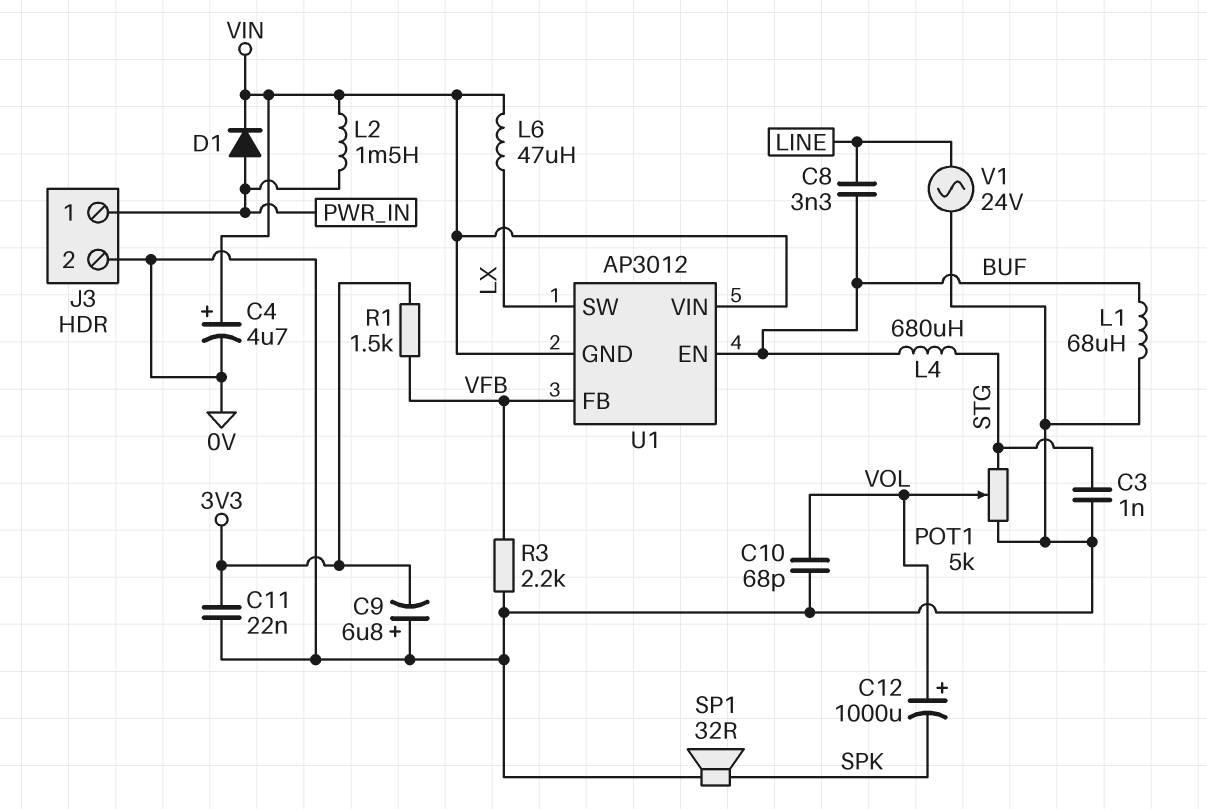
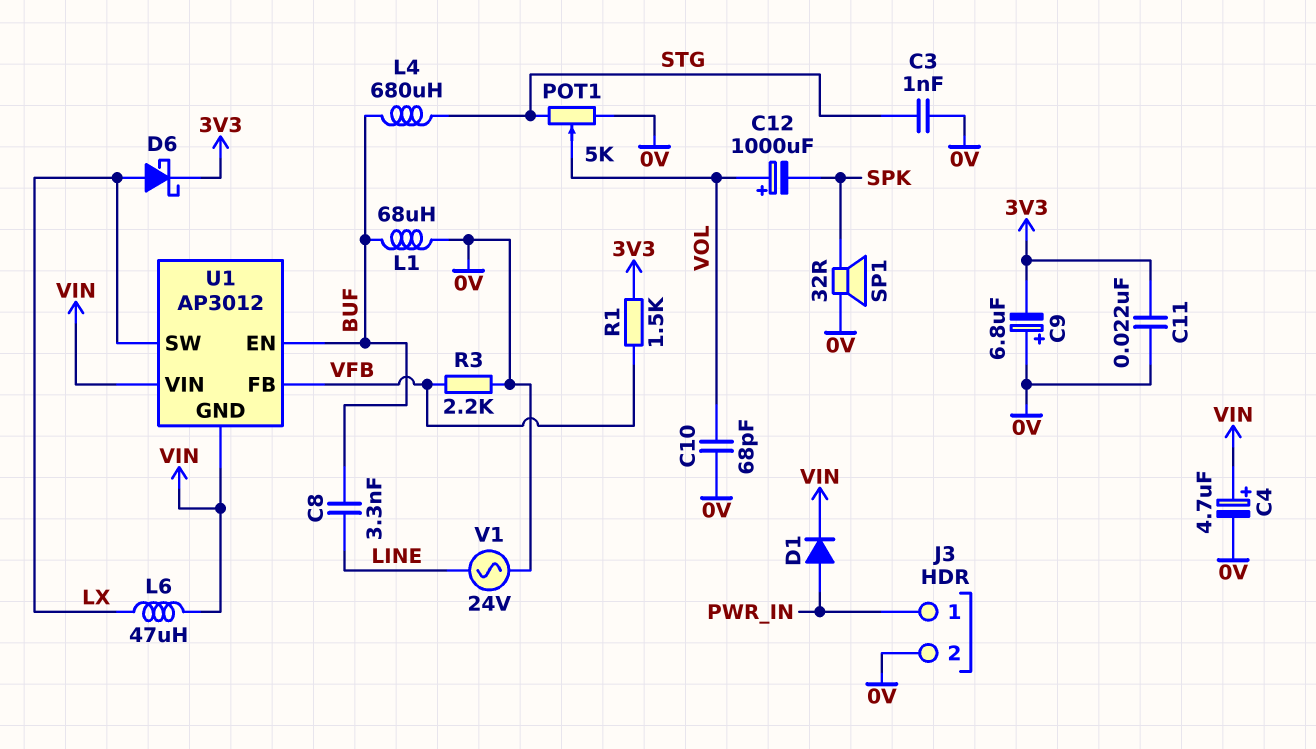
D6: none -> schottky (A LX, K 3V3)
L2: 1.5mH (PWR_IN, VIN) -> none

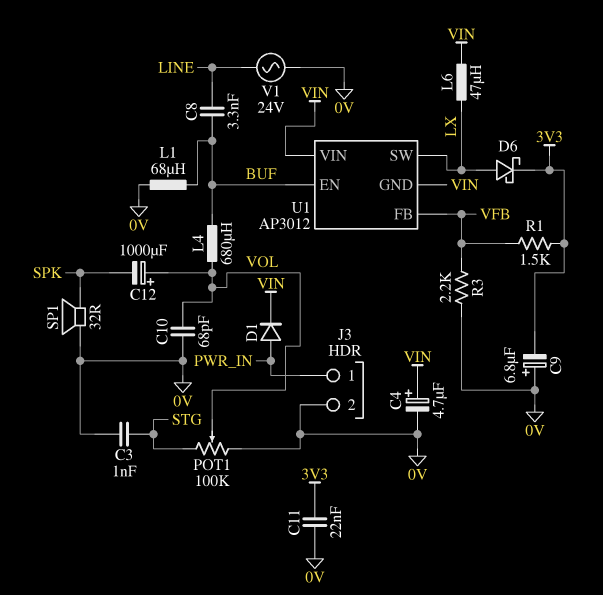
L4: 680uH (BUF, STG) -> 680uH (BUF, VOL)
POT1: 5k (0V, STG, wiper VOL) -> 100k (0V, STG, wiper VOL)

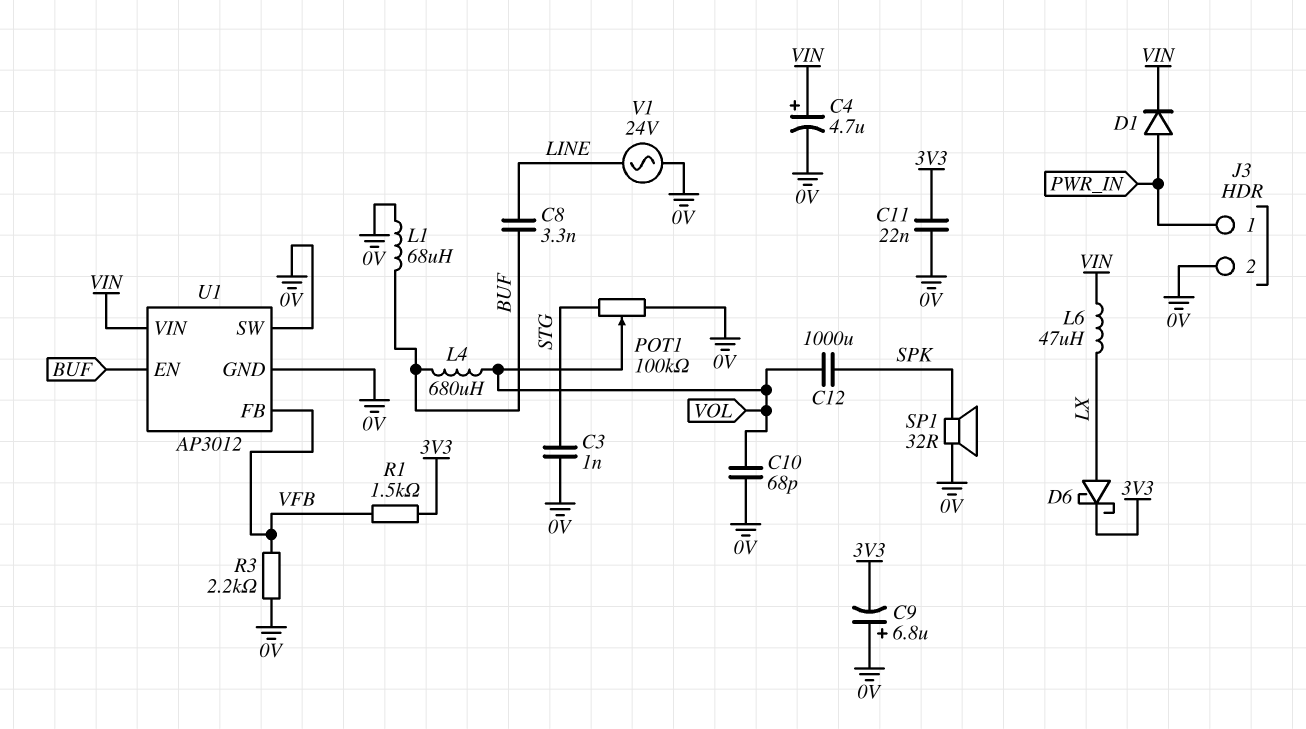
C12: 1000uF (plus VOL, minus SPK) -> 1000uF (SPK, VOL)
U1 pin GND: VIN -> 0V
U1 pin SW: LX -> 0V

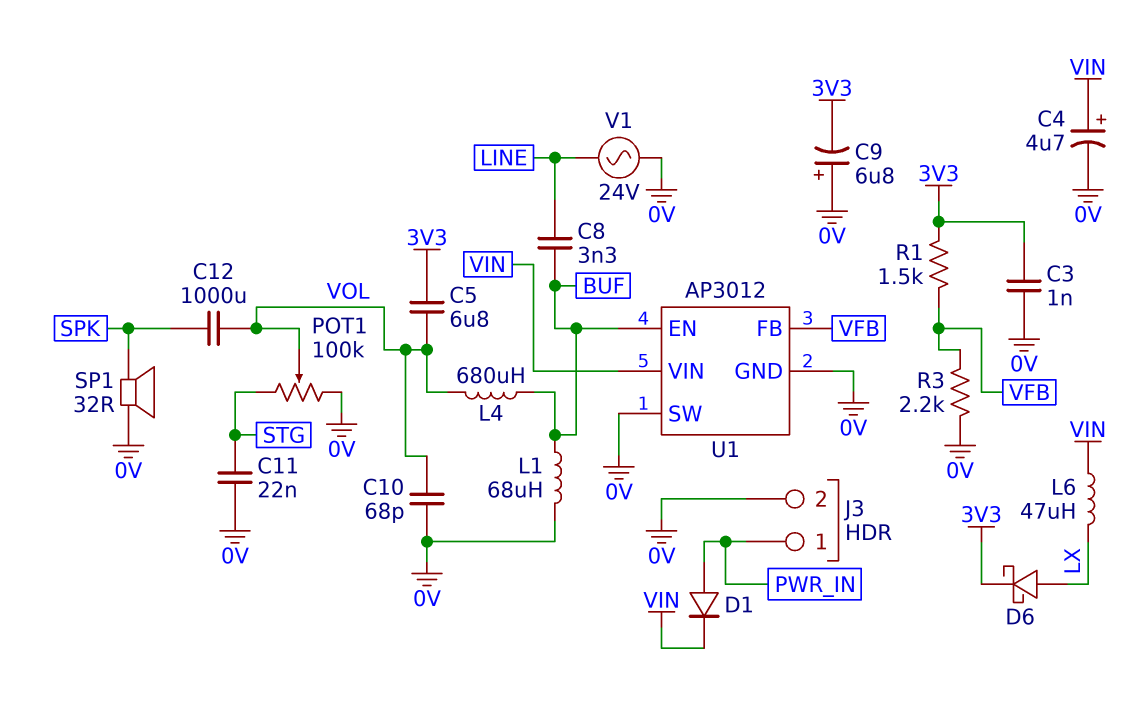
C3: 1nF (0V, STG) -> 1nF (0V, 3V3)
C5: none -> 6.8uF (3V3, VOL)
C11: 22nF (0V, 3V3) -> 22nF (0V, STG)

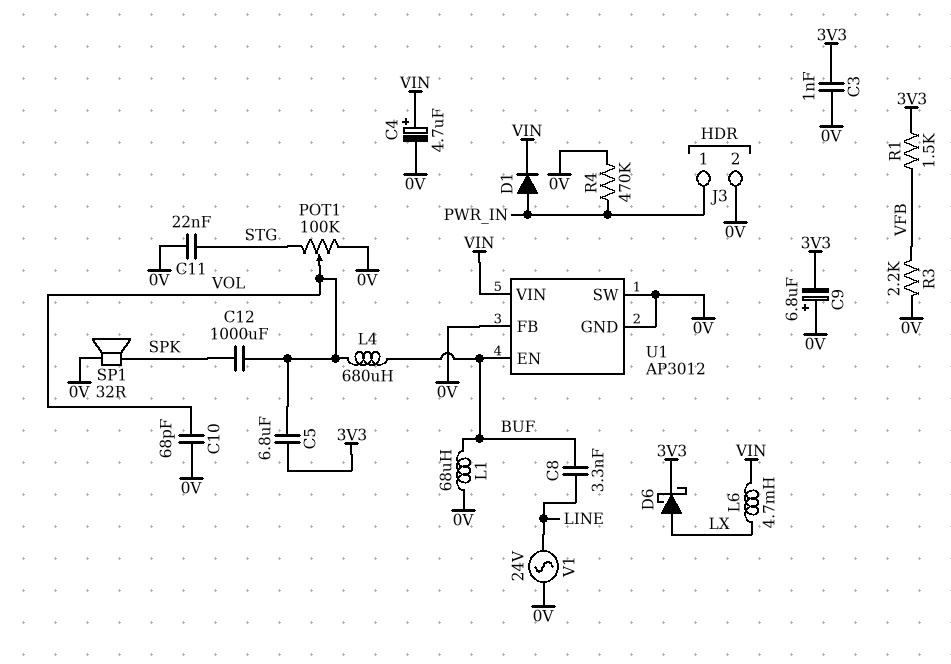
L6: 47uH (LX, VIN) -> 4.7mH (LX, VIN)
R4: none -> 470k (0V, PWR_IN)
U1 pin FB: VFB -> 0V

